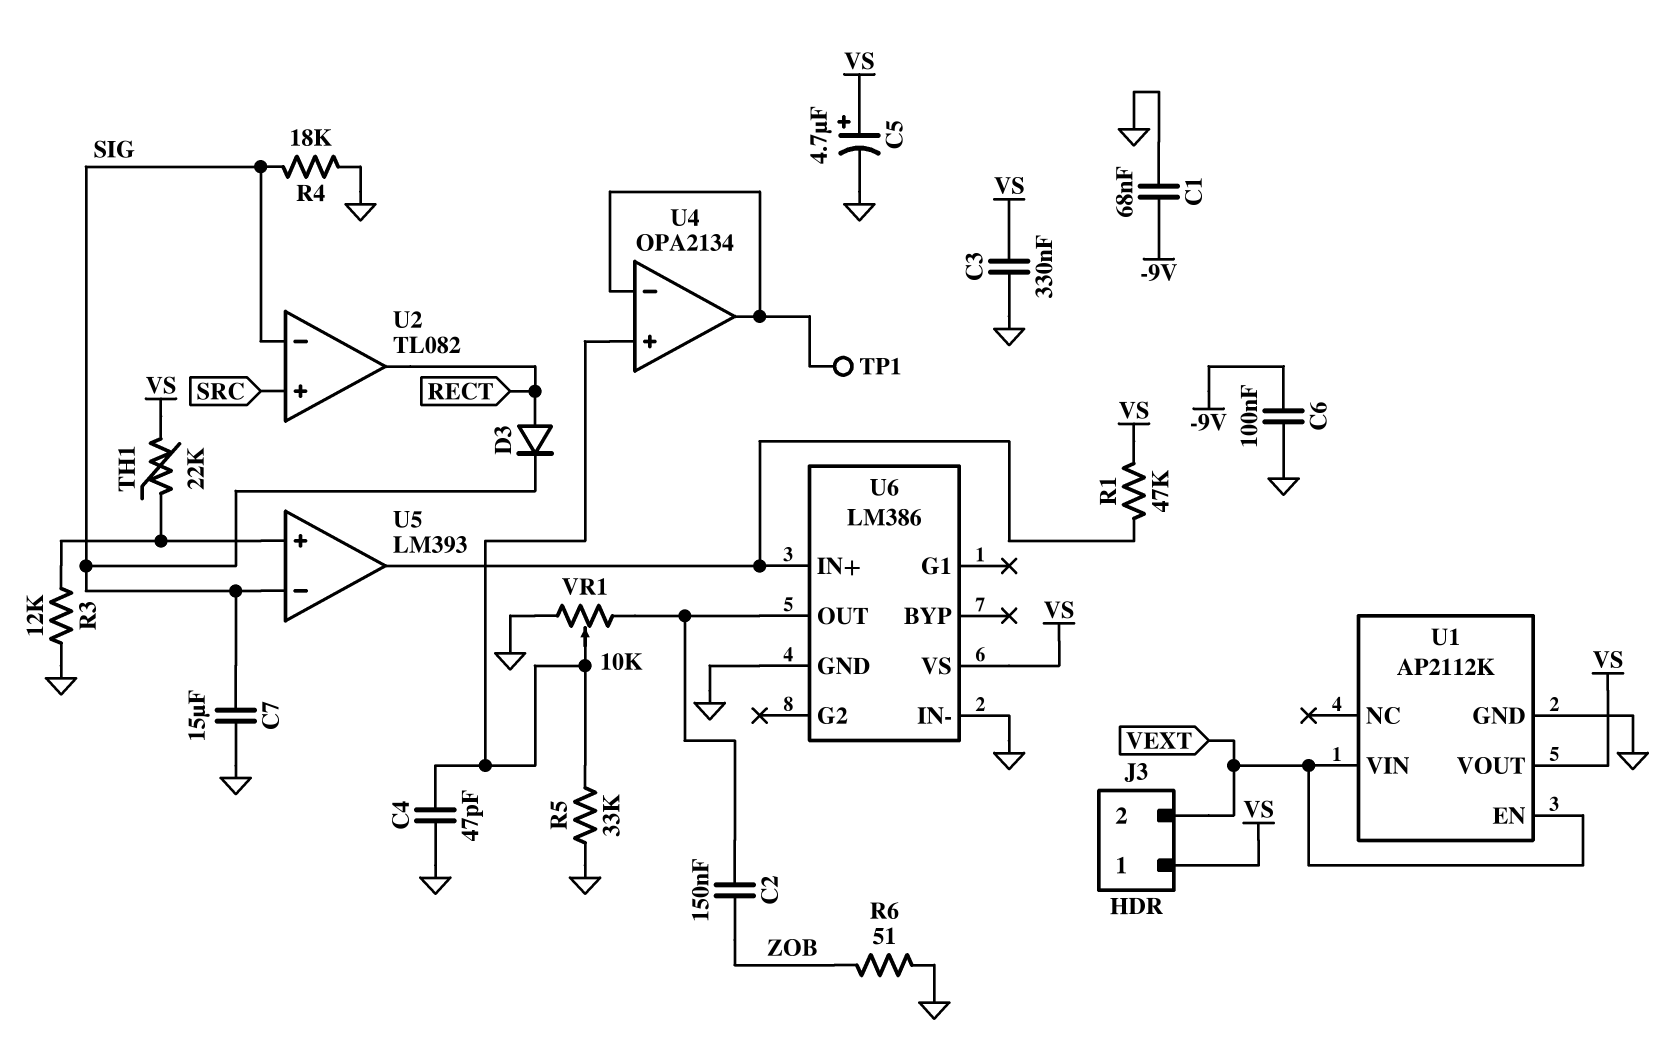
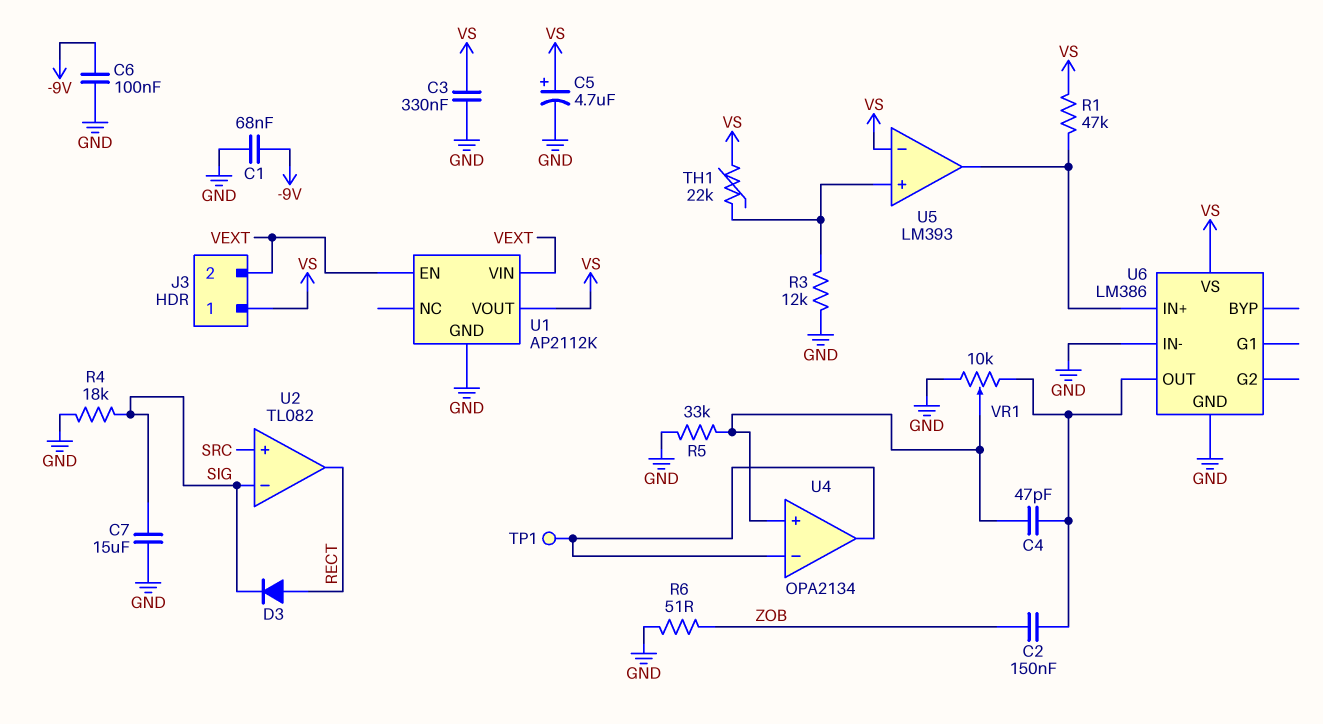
C4: 47pF (GND, U4/in+) -> 47pF (U4/in+, U6/OUT)
U5 pin in-: SIG -> VS

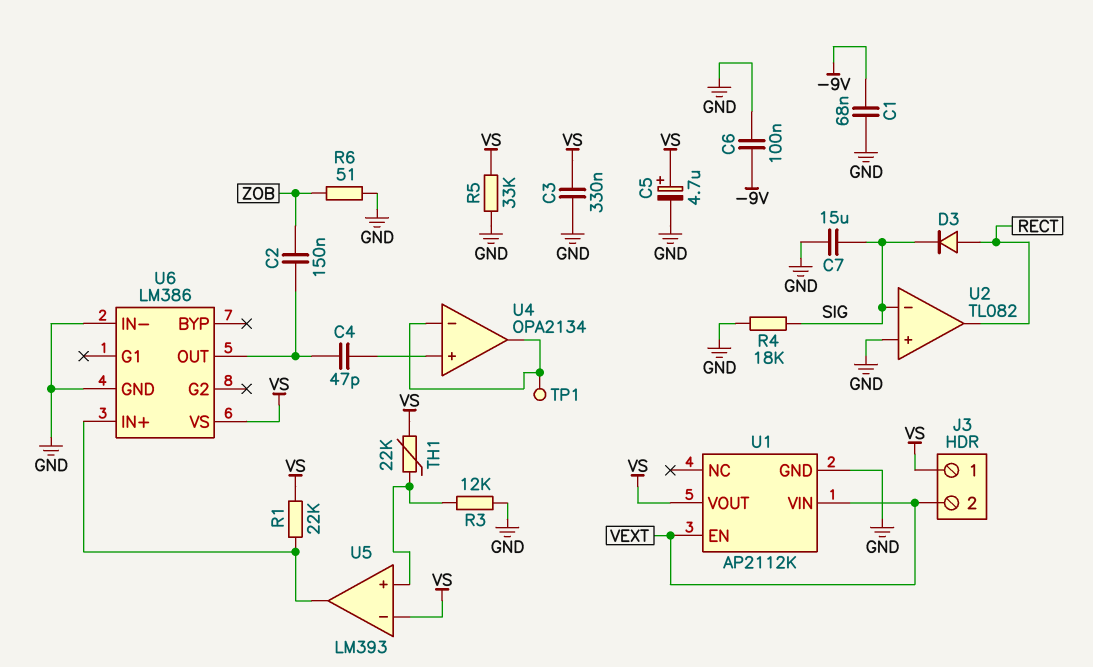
R1: 47k (U5/out, VS) -> 22k (U5/out, VS)
R5: 33k (GND, U4/in+) -> 33k (GND, VS)
U2 pin in+: SRC -> GND
VR1: 10k (GND, U6/OUT, wiper U4/in+) -> none

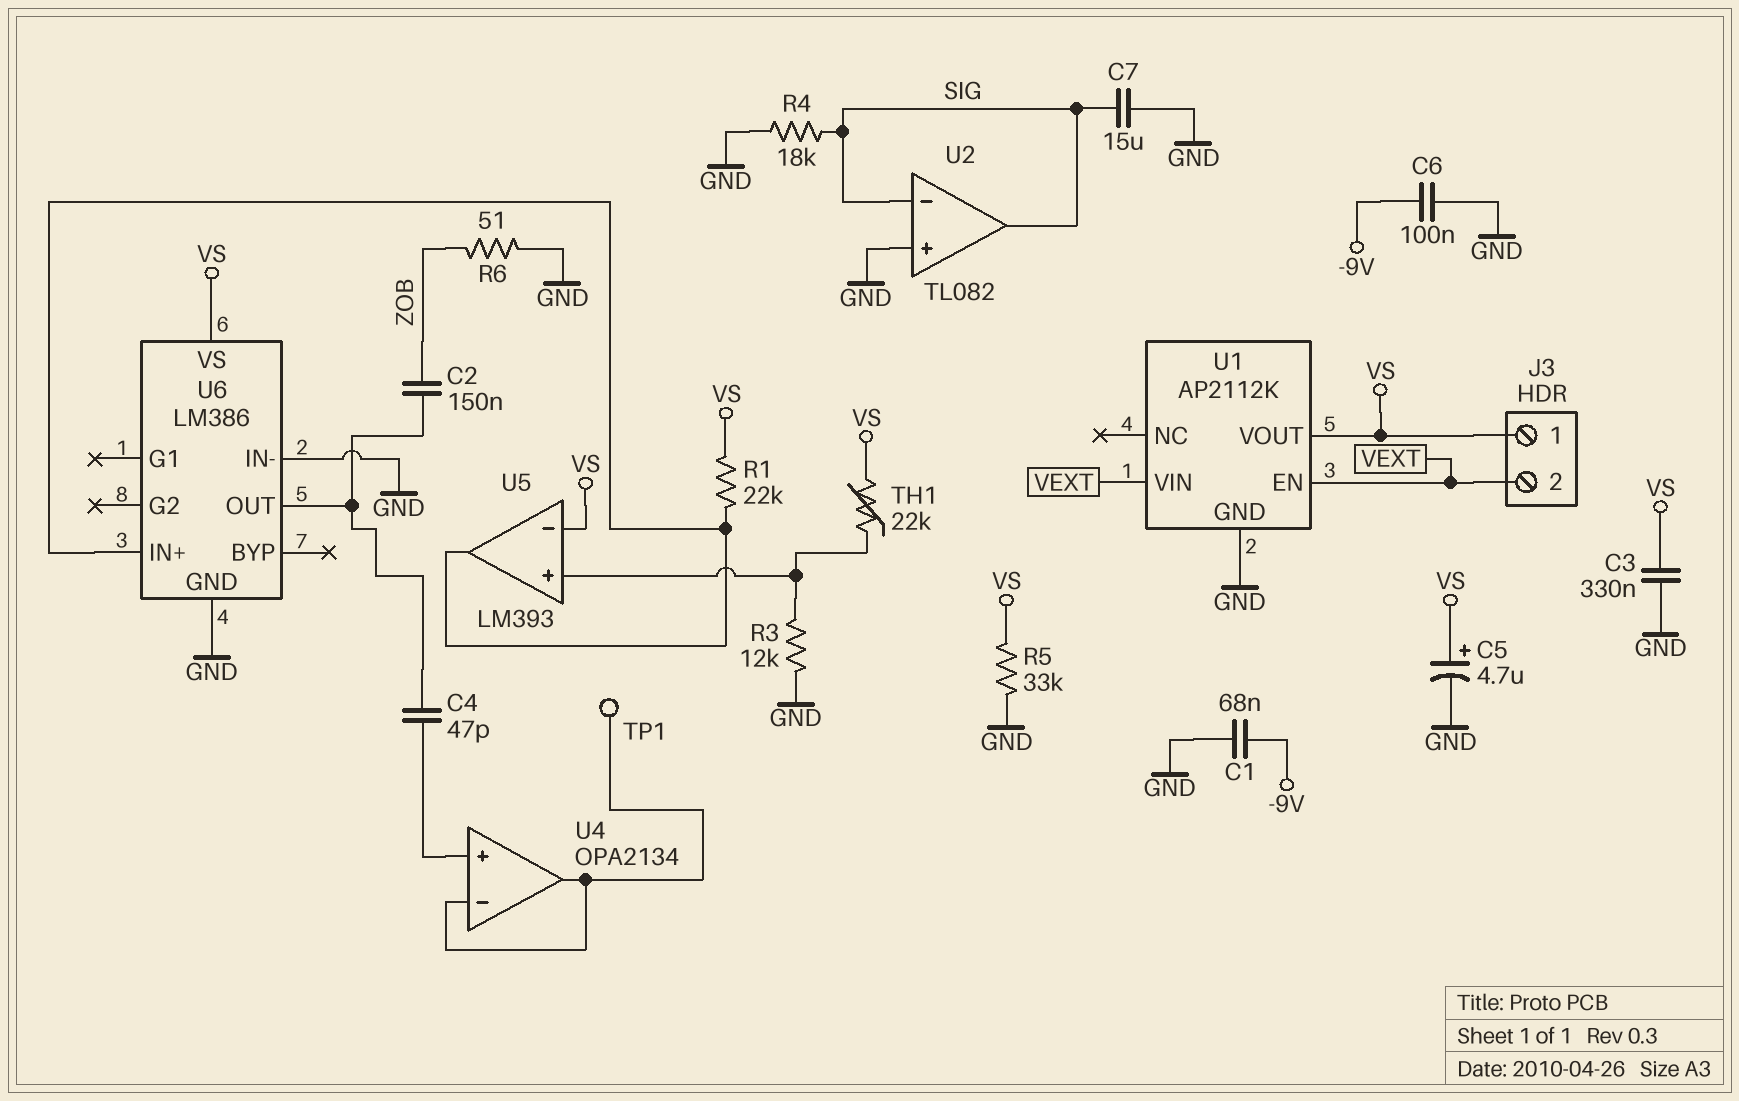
D3: diode (A RECT, K SIG) -> none
U2 pin out: RECT -> SIG

